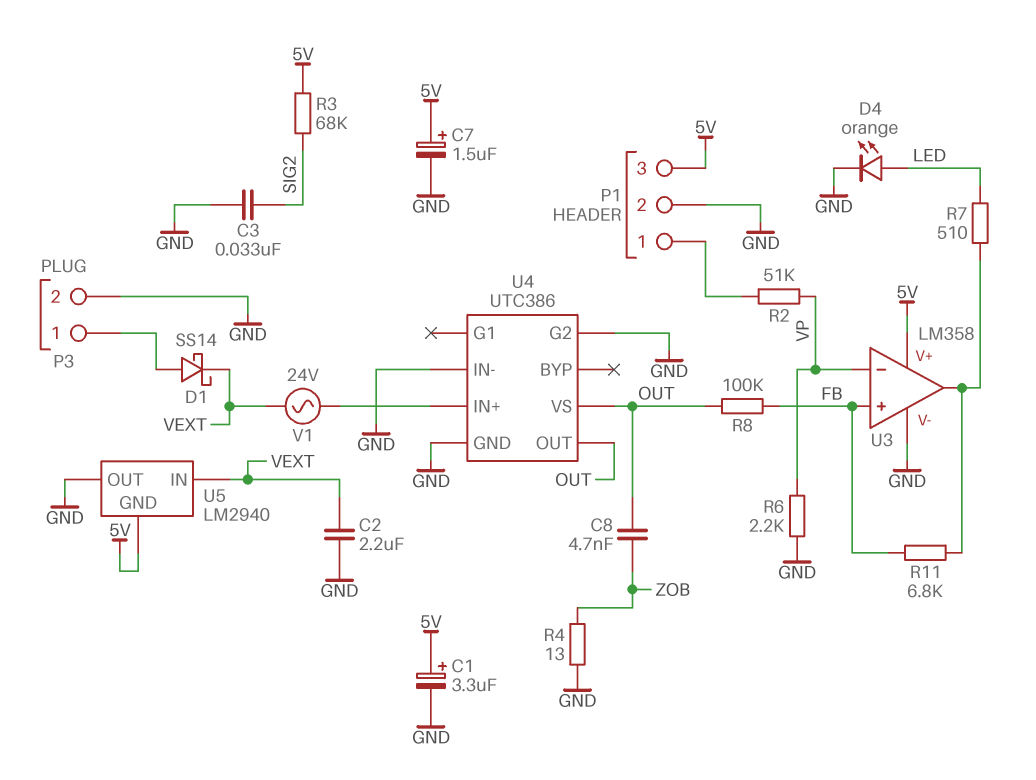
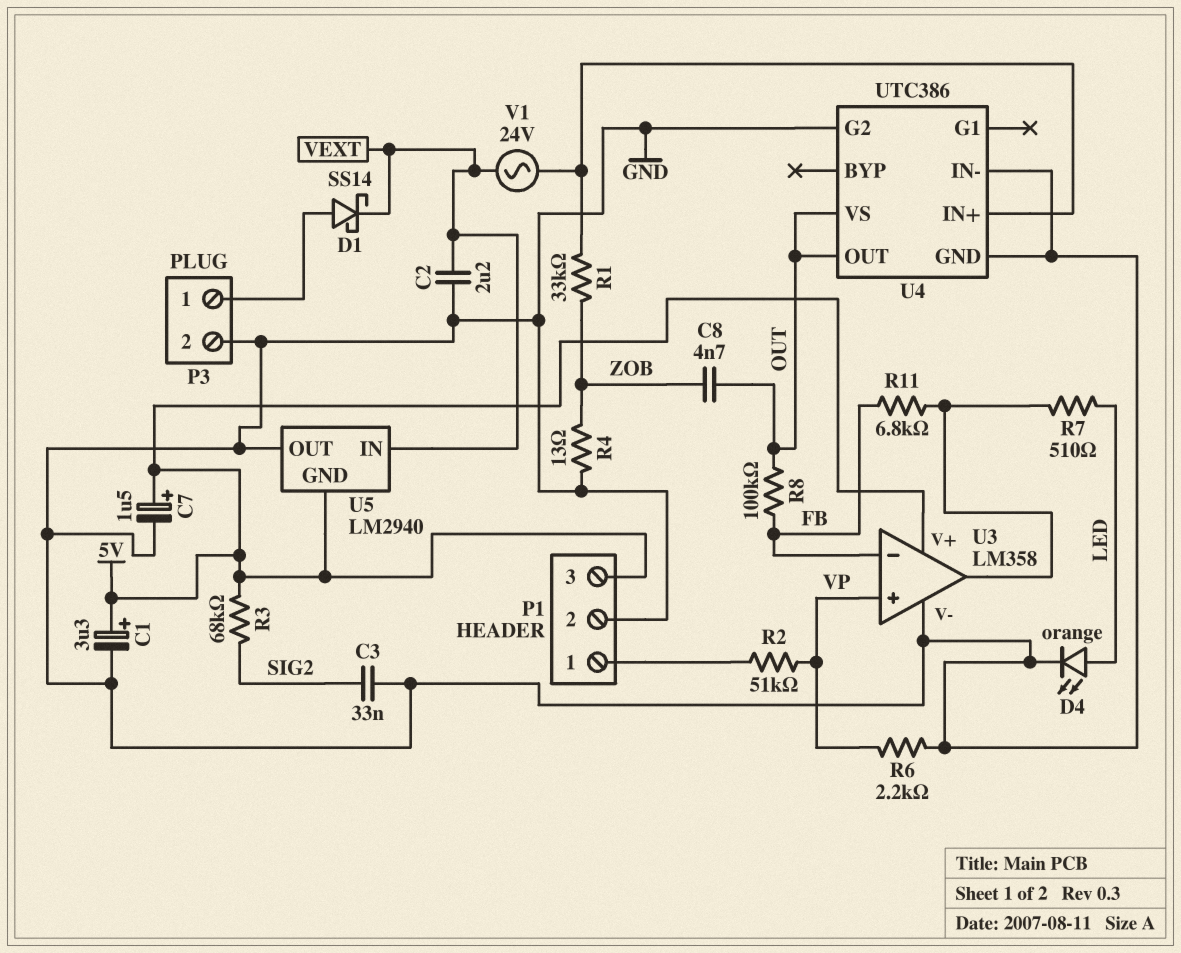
R1: none -> 33k (U4/IN+, ZOB)
U3 pin in+: FB -> VP
U3 pin in-: VP -> FB

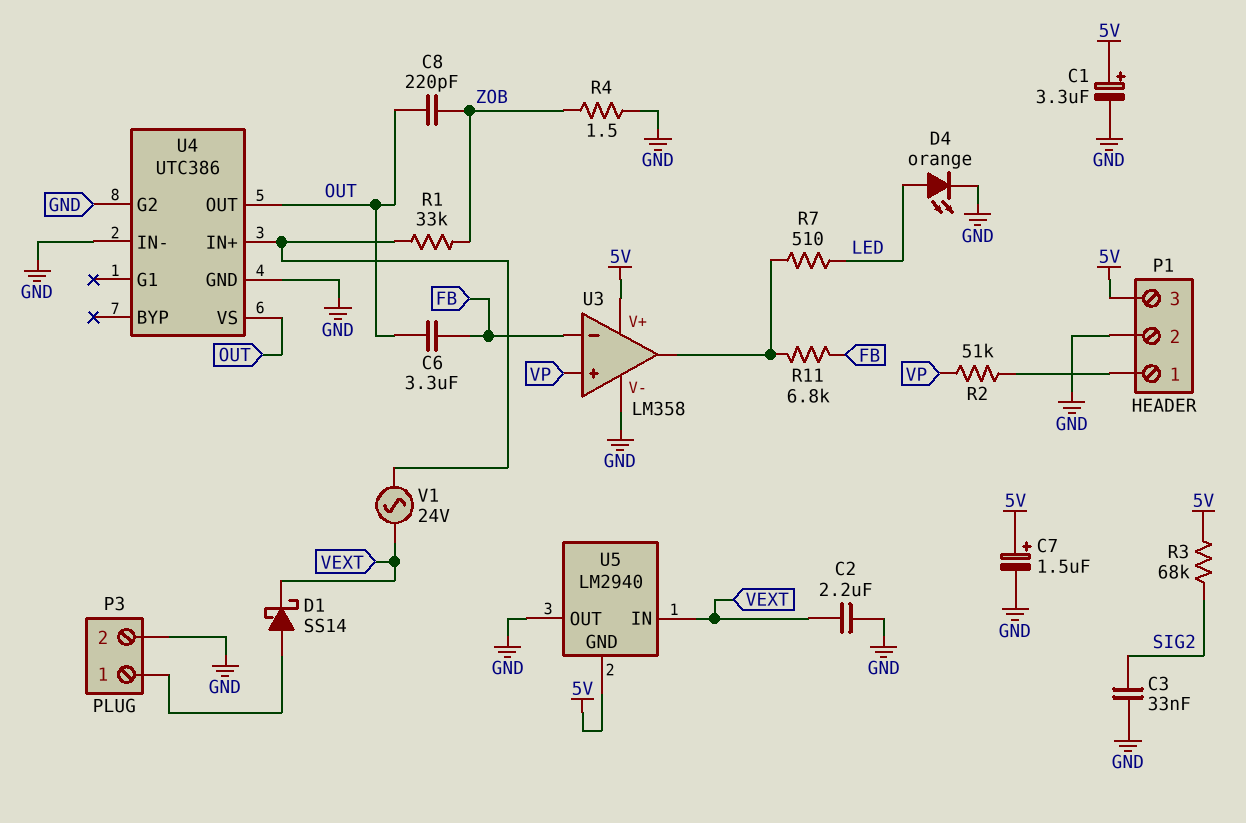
C6: none -> 3.3uF (FB, OUT)
C8: 4.7nF (OUT, ZOB) -> 220pF (OUT, ZOB)
R4: 13 (GND, ZOB) -> 1.5 (GND, ZOB)
R6: 2.2k (GND, VP) -> none
R8: 100k (FB, OUT) -> none

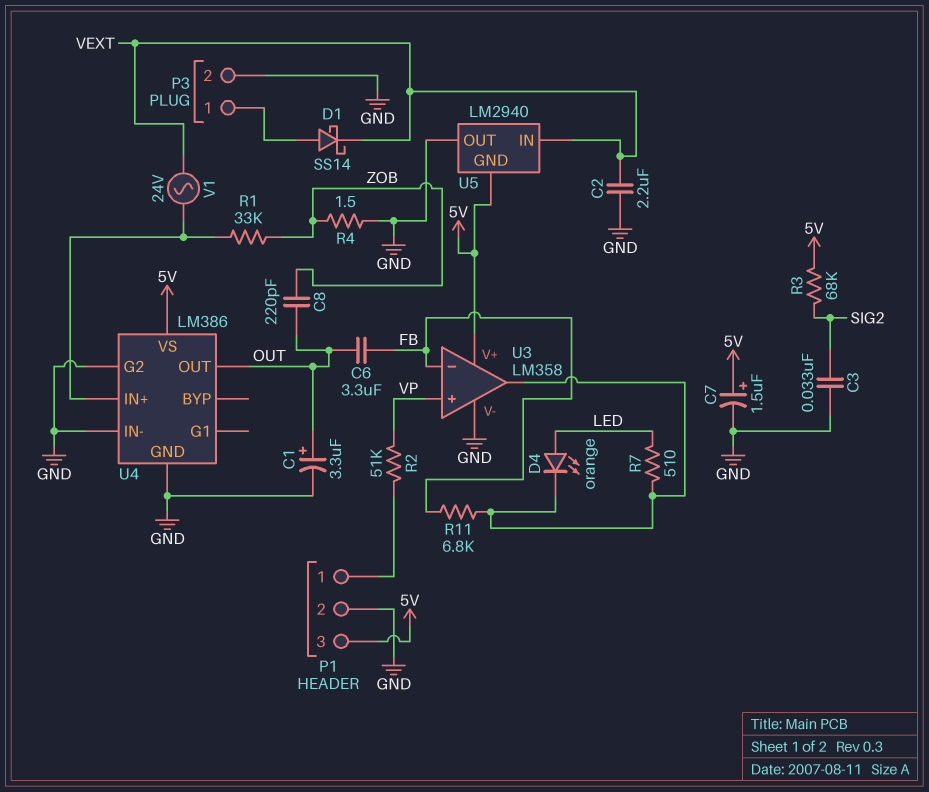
C1: 3.3uF (plus 5V, minus GND) -> 3.3uF (plus OUT, minus GND)
D4: LED orange (A LED, K GND) -> LED orange (A LED, K U3/out)
U4: UTC386 -> LM386
U4 pin VS: OUT -> 5V

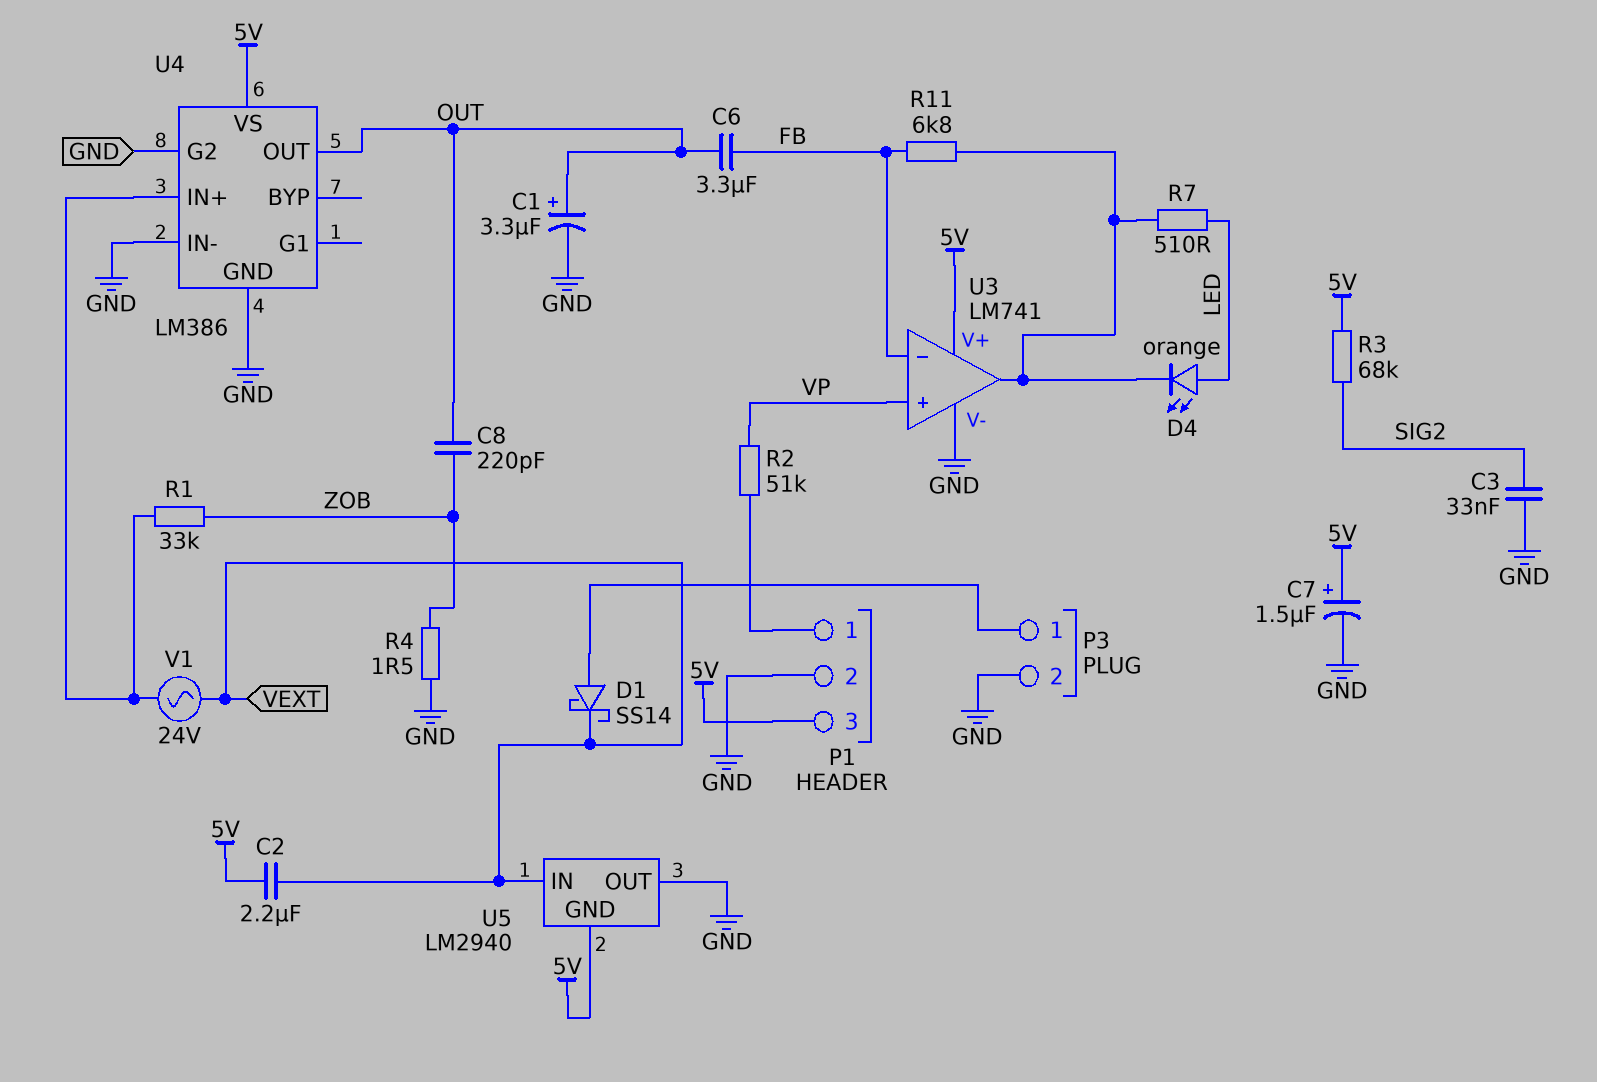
C2: 2.2uF (GND, VEXT) -> 2.2uF (5V, VEXT)
U3: LM358 -> LM741

